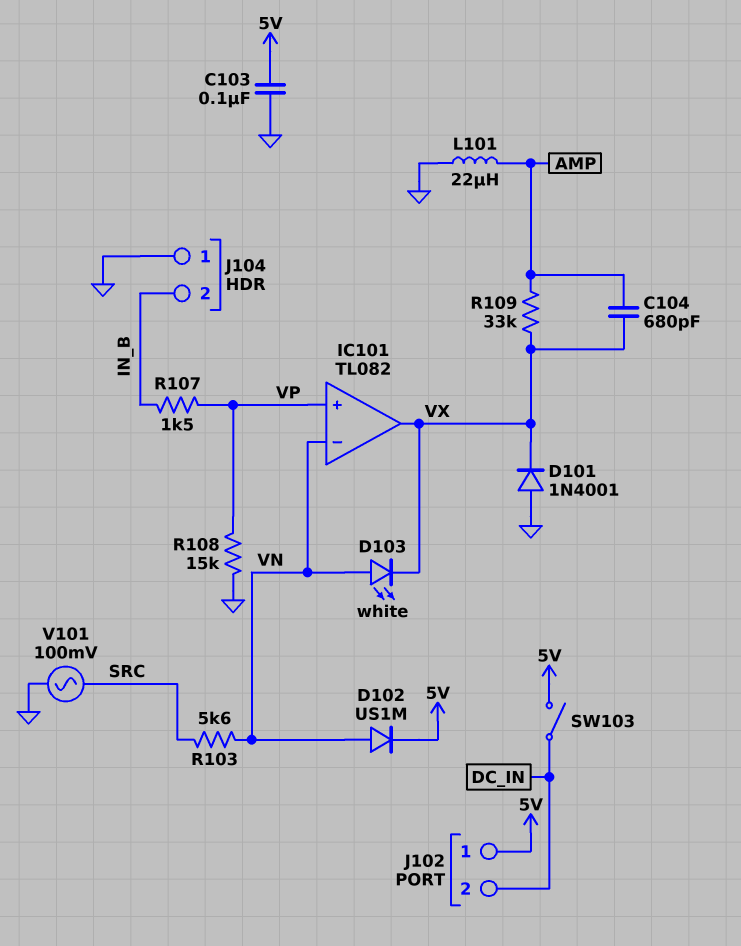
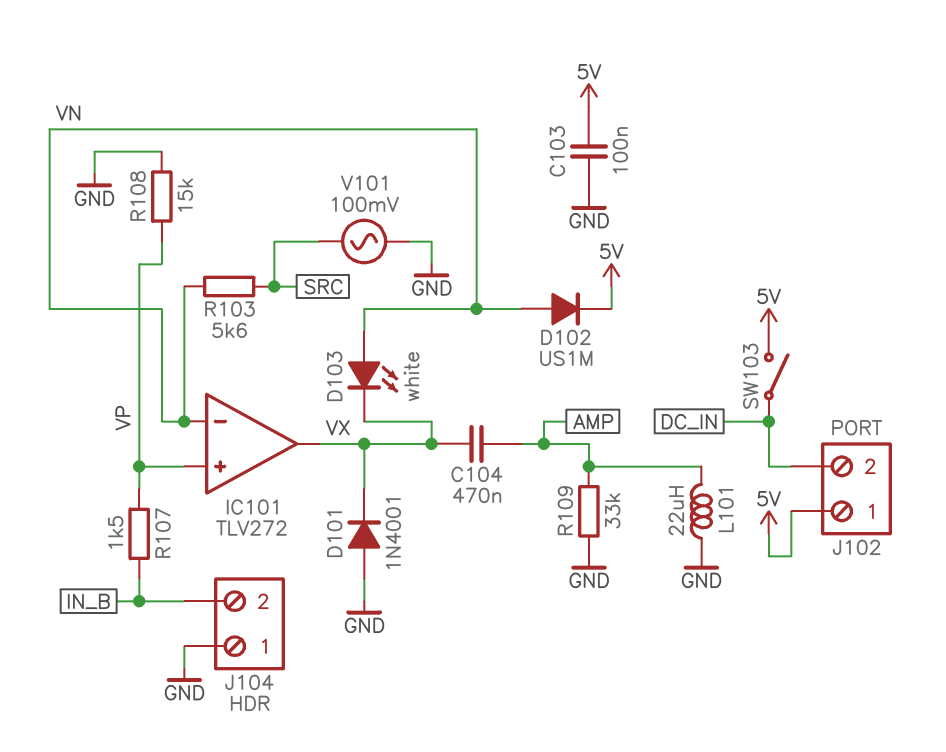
C104: 680pF (AMP, VX) -> 470nF (AMP, VX)
IC101: TL082 -> TLV272
R109: 33k (AMP, VX) -> 33k (AMP, GND)

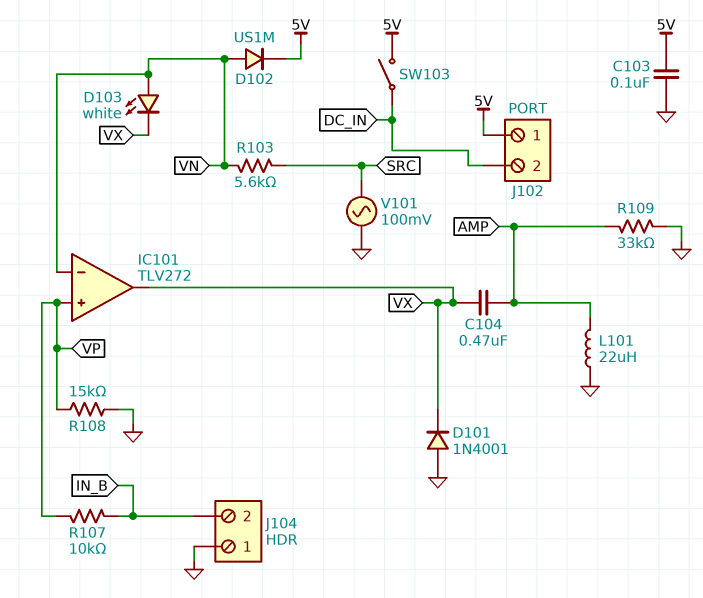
R107: 1.5k (IN_B, VP) -> 10k (IN_B, VP)

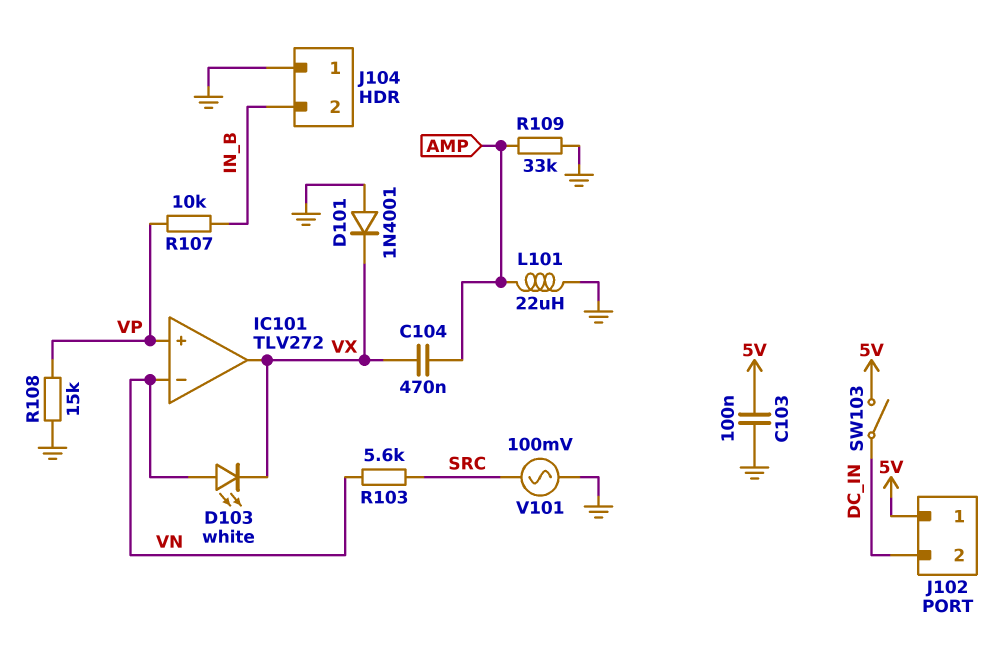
D102: diode US1M (A VN, K 5V) -> none

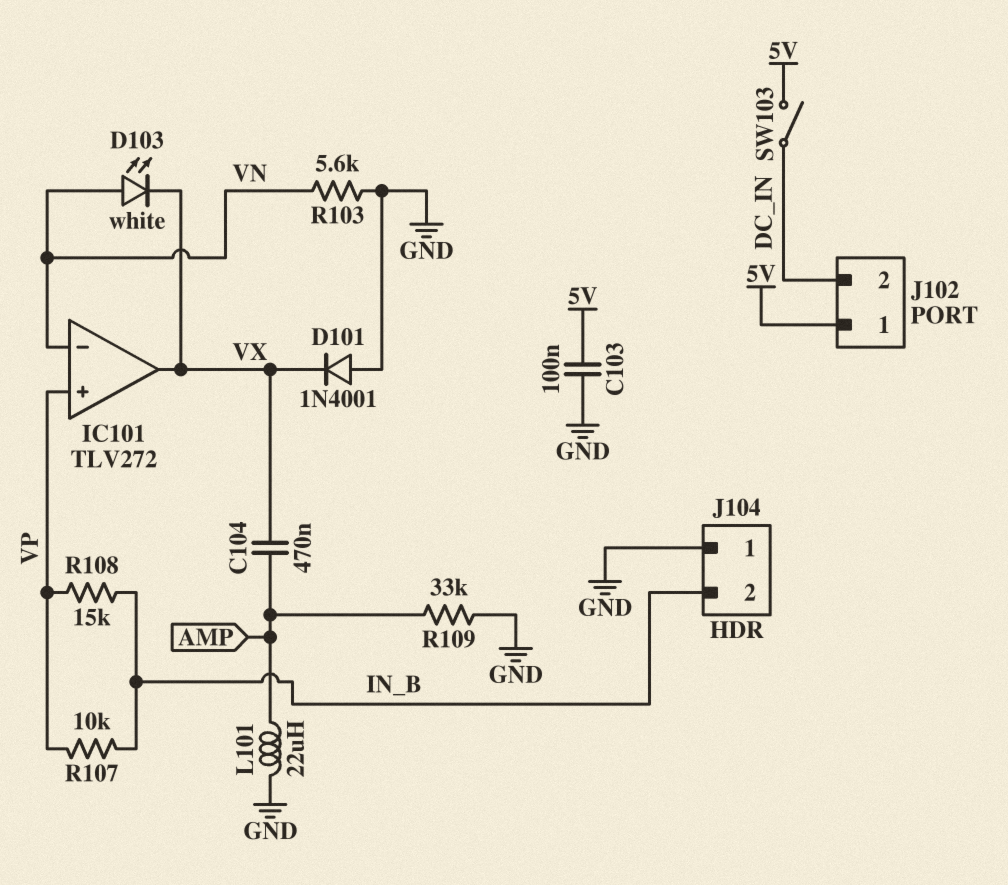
R103: 5.6k (SRC, VN) -> 5.6k (GND, VN)
R108: 15k (GND, VP) -> 15k (IN_B, VP)
V101: AC 100mV (GND, SRC) -> none

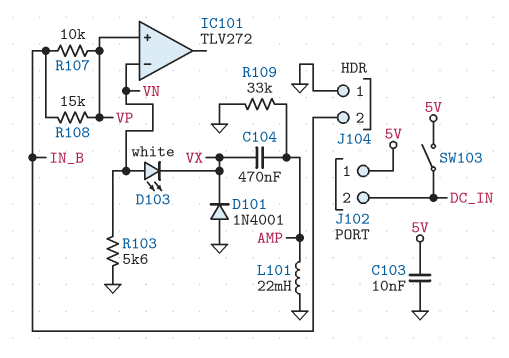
C103: 100nF (5V, GND) -> 10nF (5V, GND)
IC101 pin out: VX -> none
L101: 22uH (AMP, GND) -> 22mH (AMP, GND)

